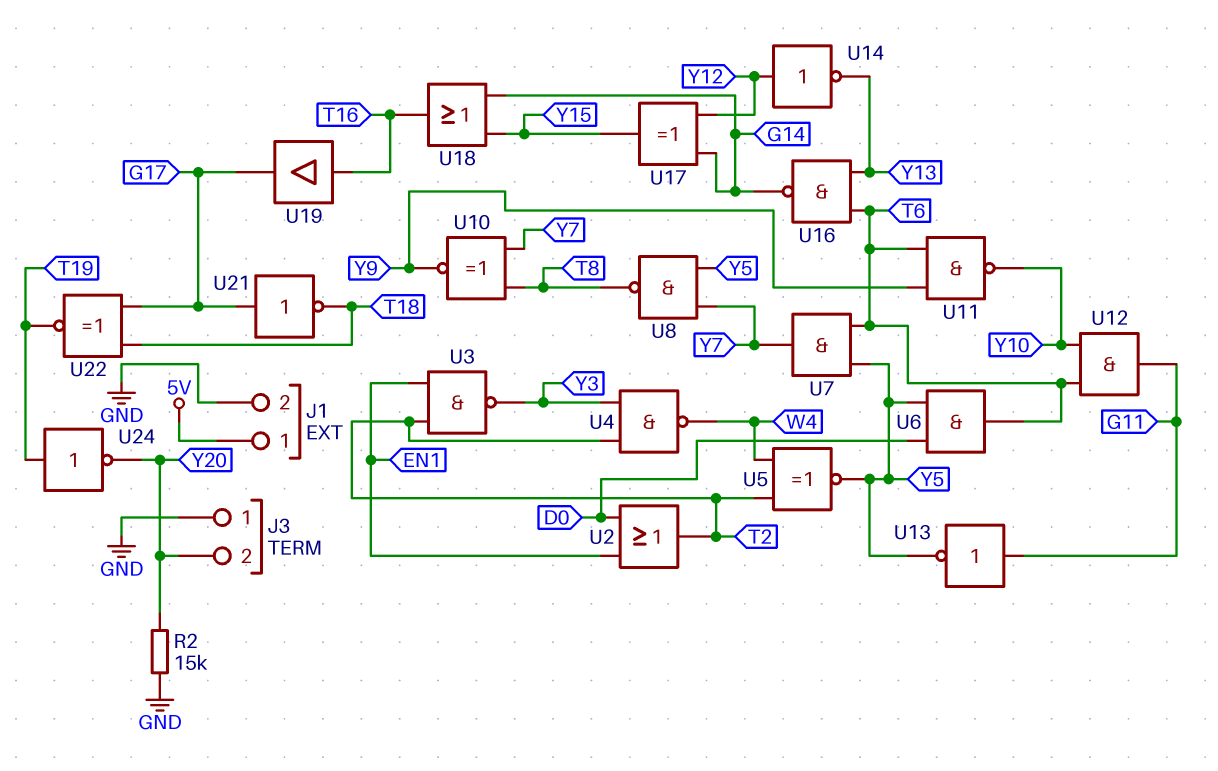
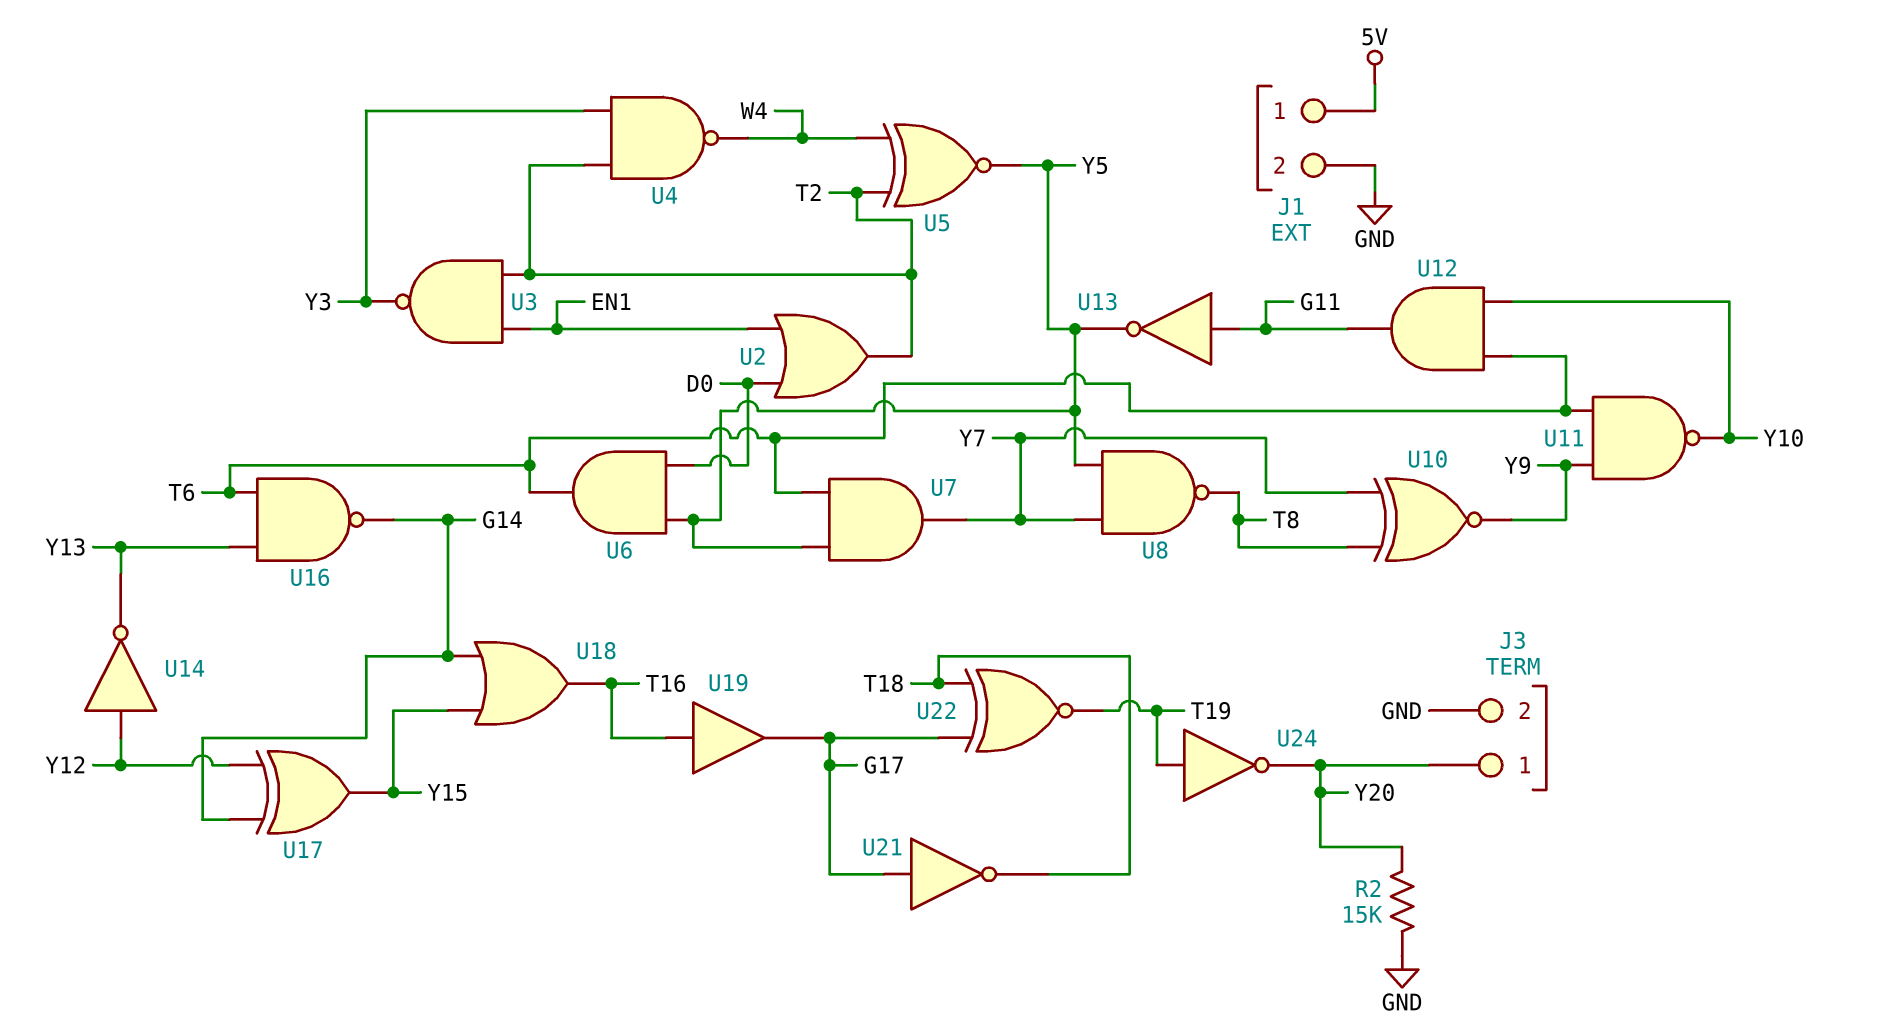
J3 pin 1: GND -> Y20
J3 pin 2: Y20 -> GND

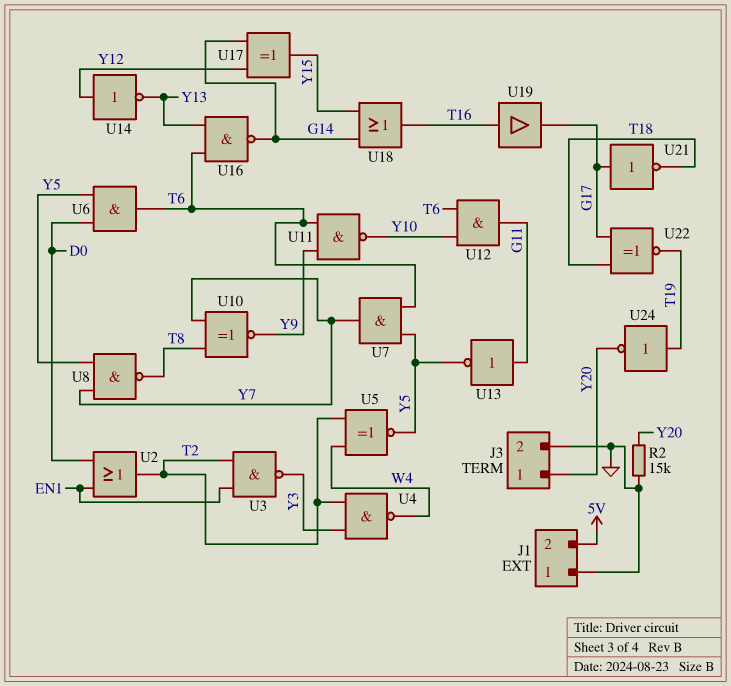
J1 pin 1: 5V -> GND
J1 pin 2: GND -> 5V

